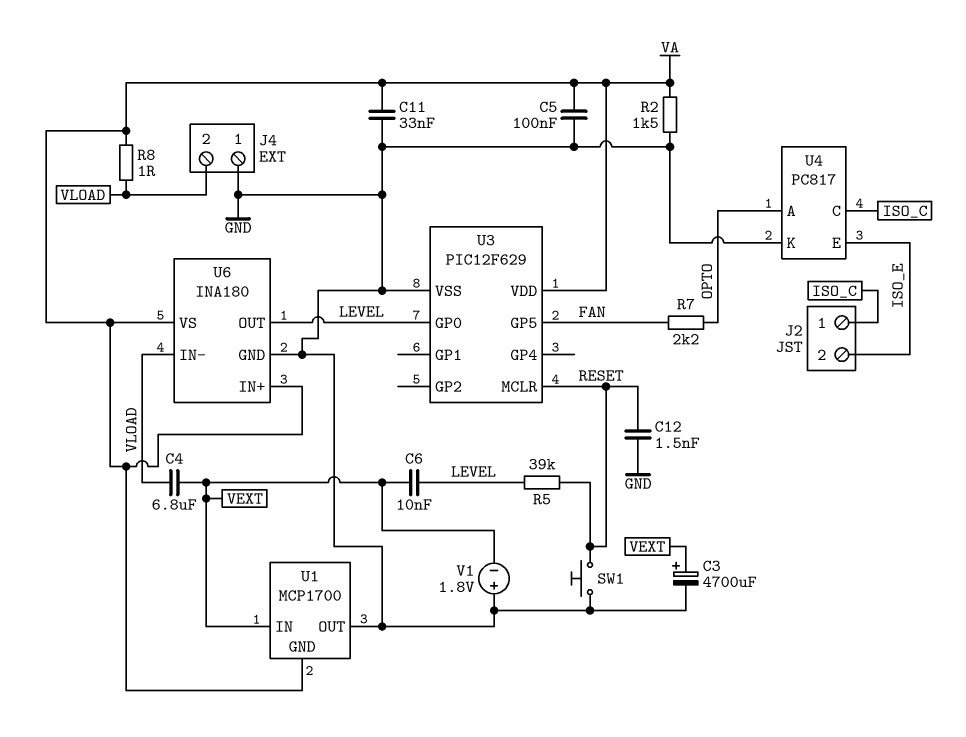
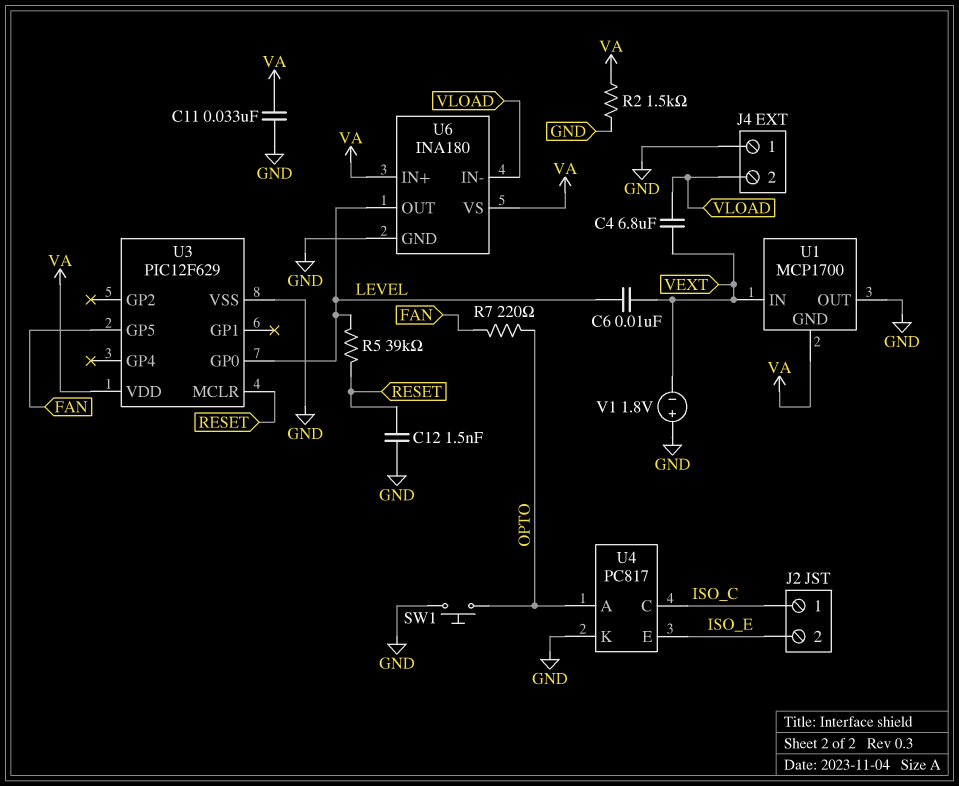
C3: 4700uF (plus VEXT, minus GND) -> none
C5: 100nF (GND, VA) -> none
R7: 2.2k (FAN, OPTO) -> 220 (FAN, OPTO)
R8: 1 (VA, VLOAD) -> none
SW1: button (GND, RESET) -> button (GND, OPTO)

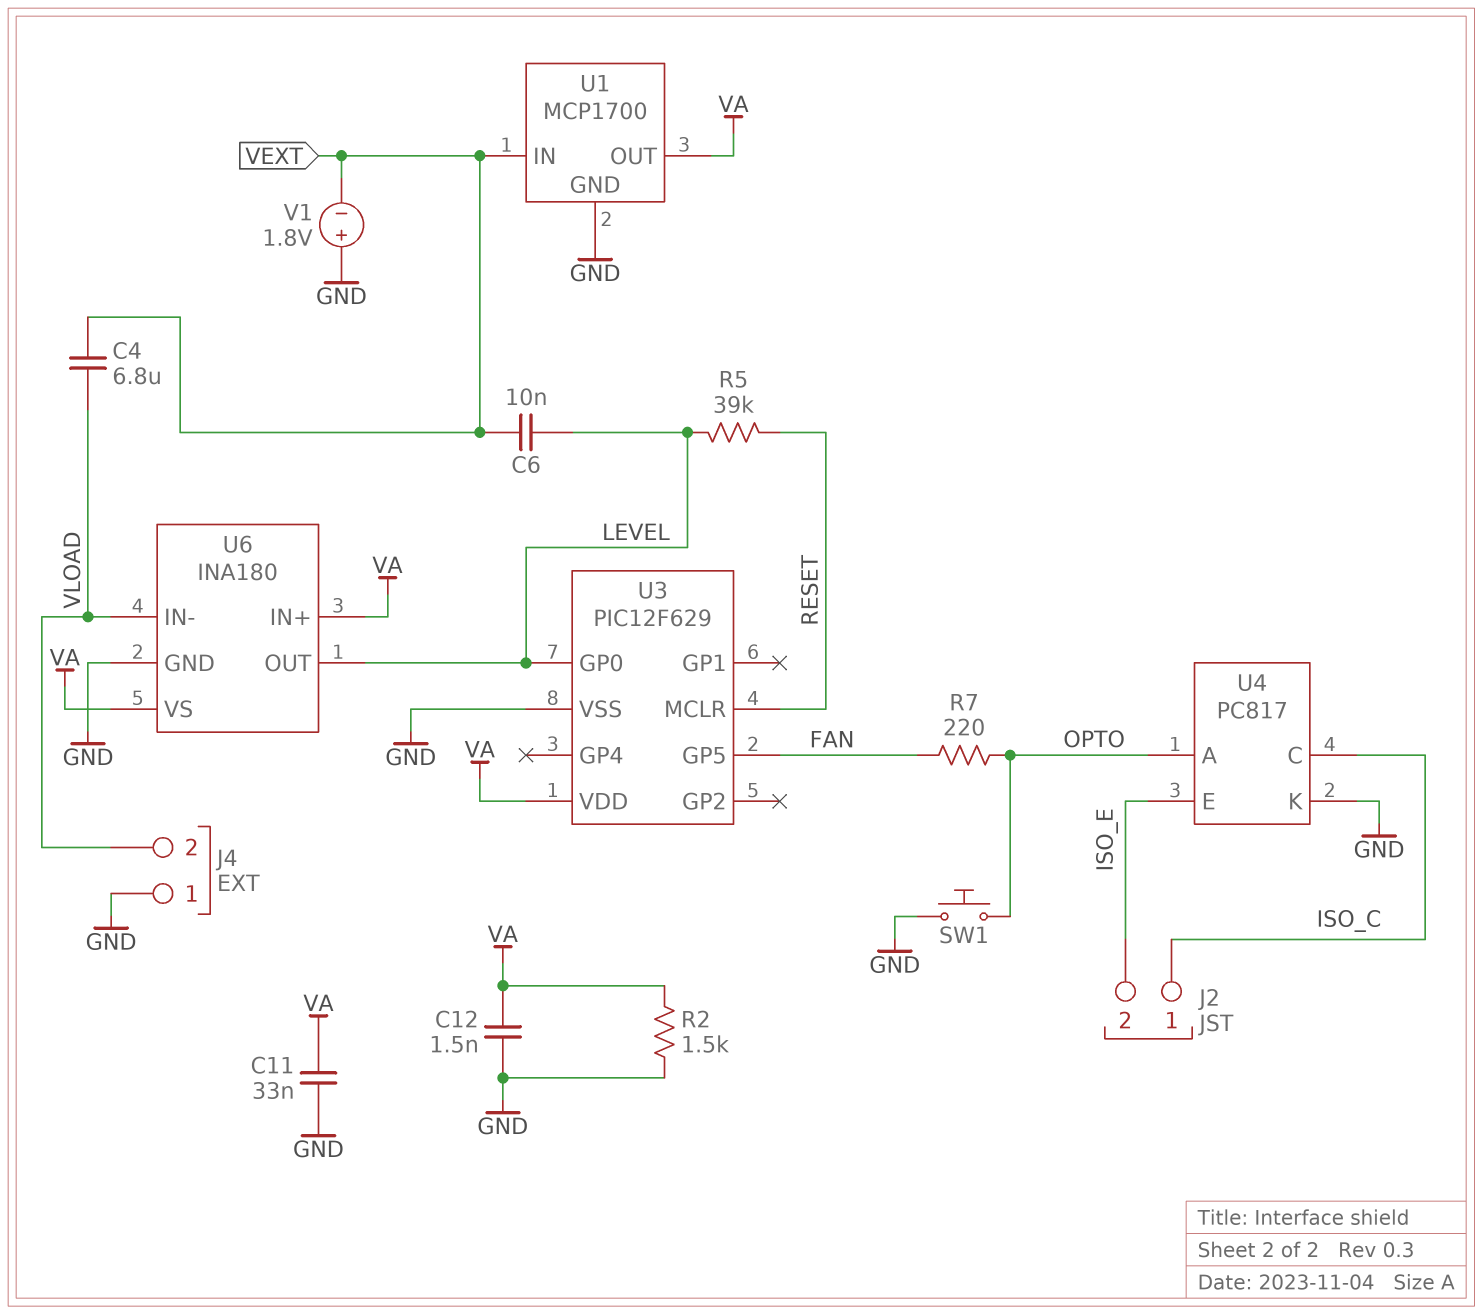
C12: 1.5nF (GND, RESET) -> 1.5nF (GND, VA)
U1 pin GND: VA -> GND
U1 pin OUT: GND -> VA

